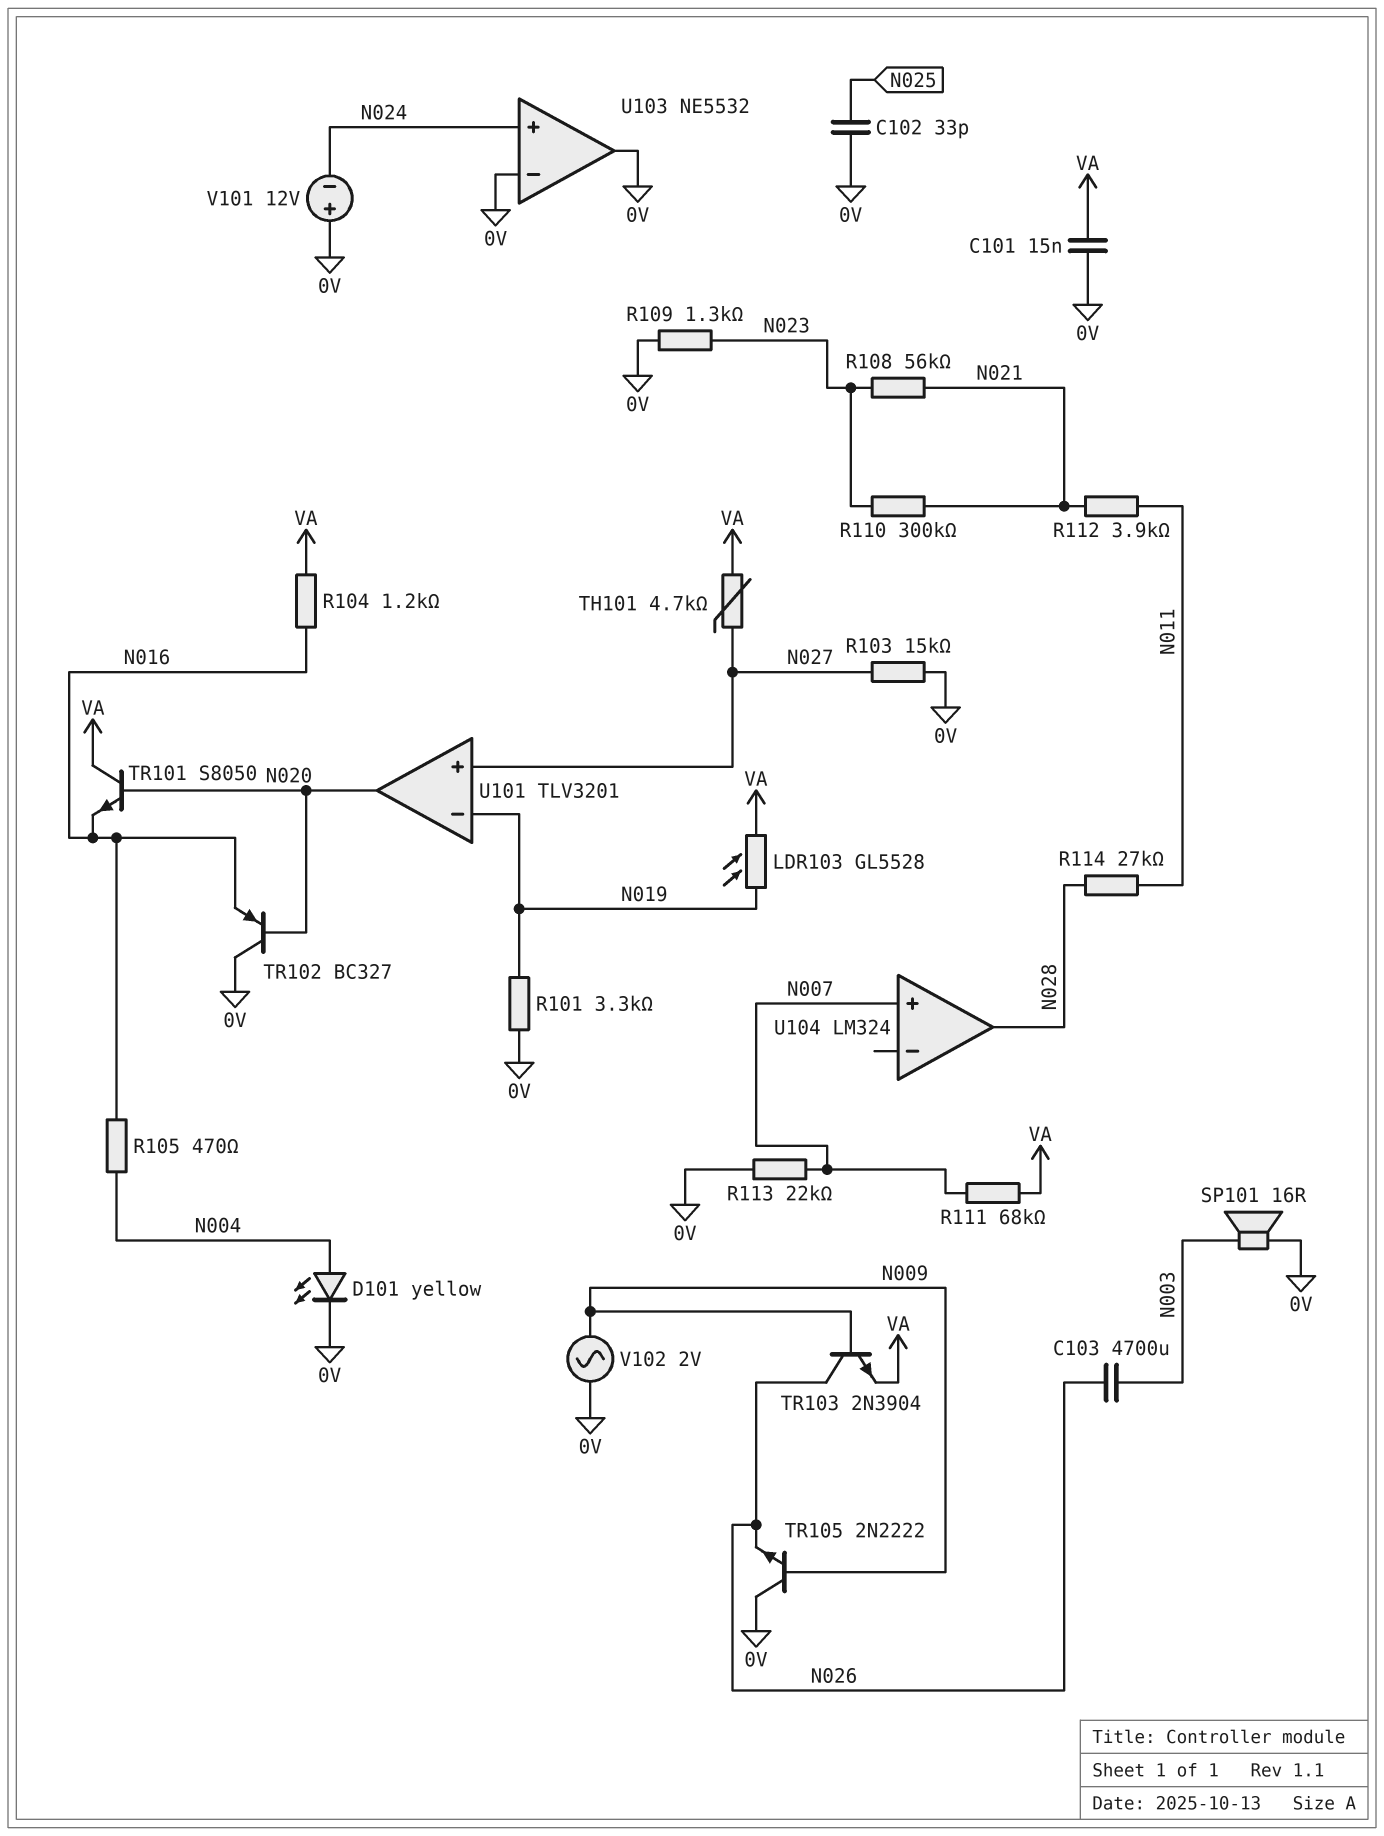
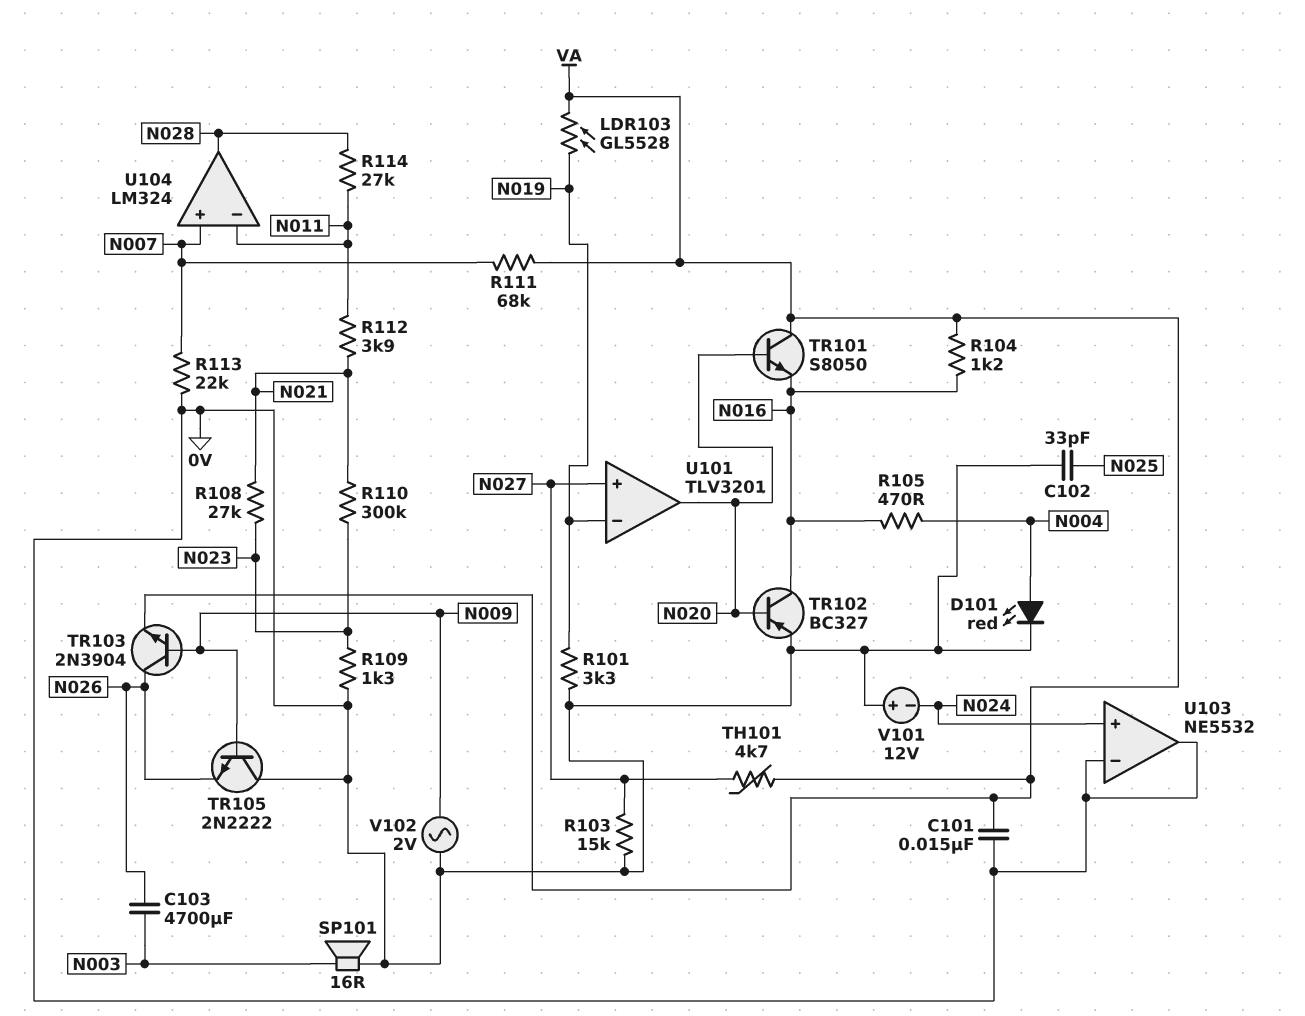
D101: LED yellow (A N004, K 0V) -> LED red (A N004, K 0V)
R108: 56k (N021, N023) -> 27k (N021, N023)
TR102: PNP BC327 (B N020, C 0V, E N016) -> PNP BC327 (B N020, C N016, E 0V)
U104 pin in-: none -> N011

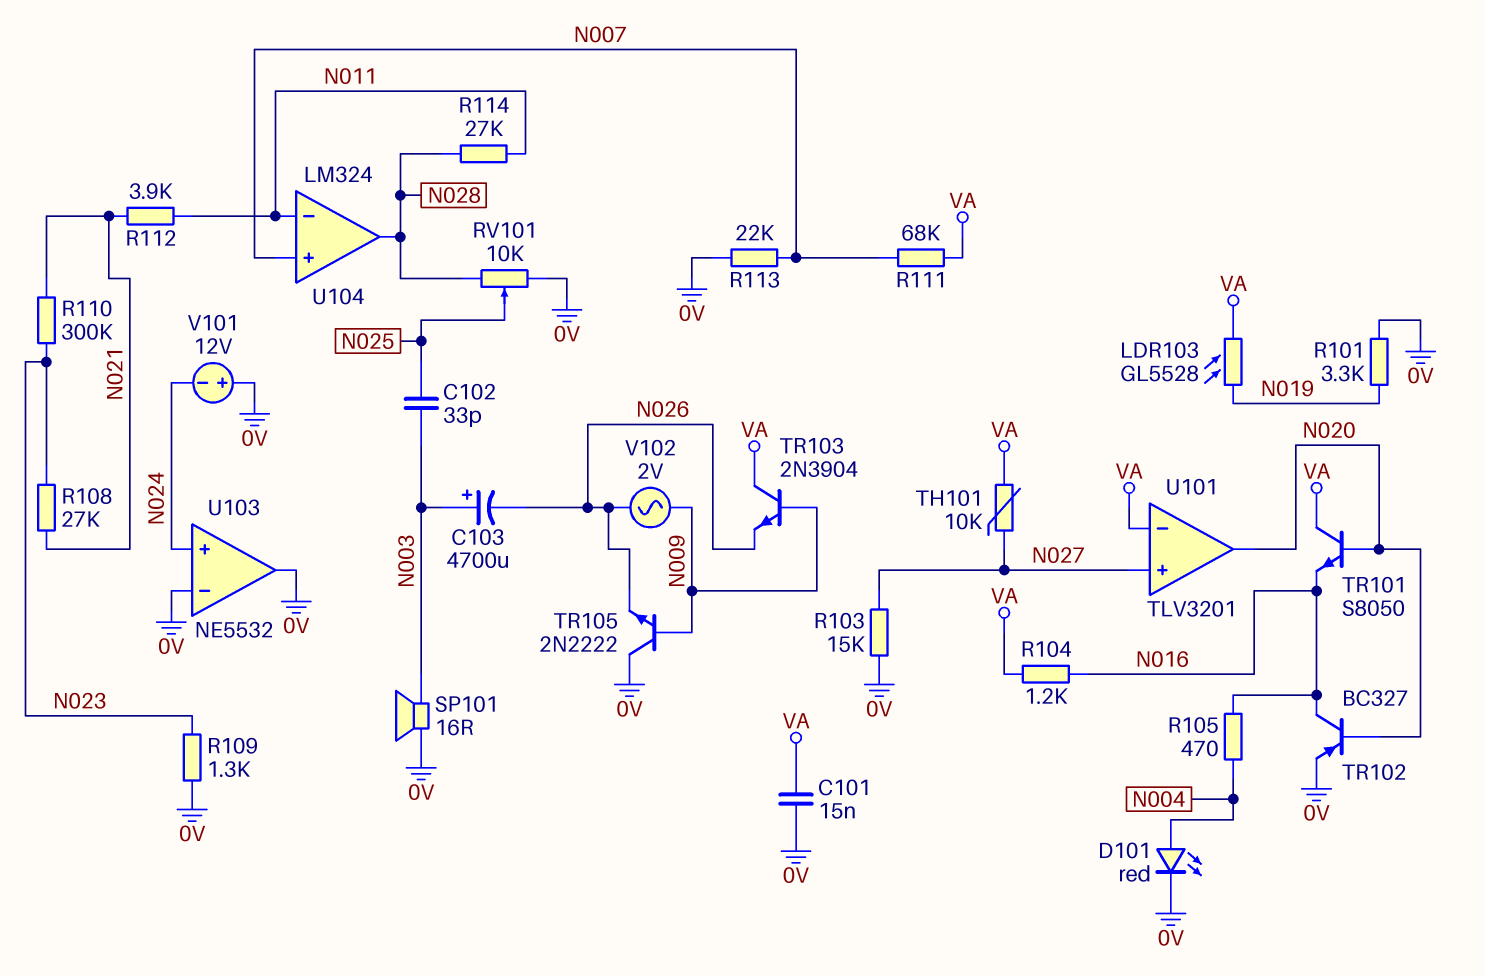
C102: 33pF (0V, N025) -> 33pF (N003, N025)
C103: 4700uF (N003, N026) -> 4700uF (plus N003, minus N026)
RV101: none -> 10k (0V, N028, wiper N025)
TH101: 4.7k (N027, VA) -> 10k (N027, VA)
TR103: NPN 2N3904 (B N009, C N026, E VA) -> NPN 2N3904 (B N009, C VA, E N026)
U101 pin in-: N019 -> VA
V102: AC 2V (0V, N009) -> AC 2V (N009, N026)

